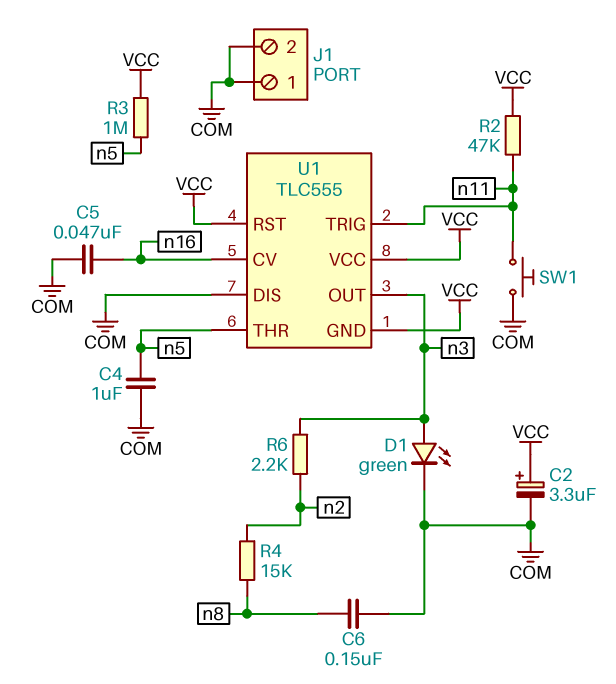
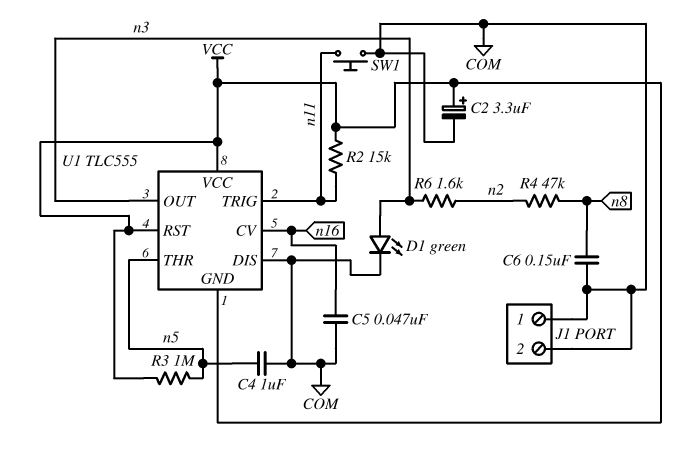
R2: 47k (VCC, n11) -> 15k (VCC, n11)
R4: 15k (n2, n8) -> 47k (n2, n8)
R6: 2.2k (n2, n3) -> 1.6k (n2, n3)

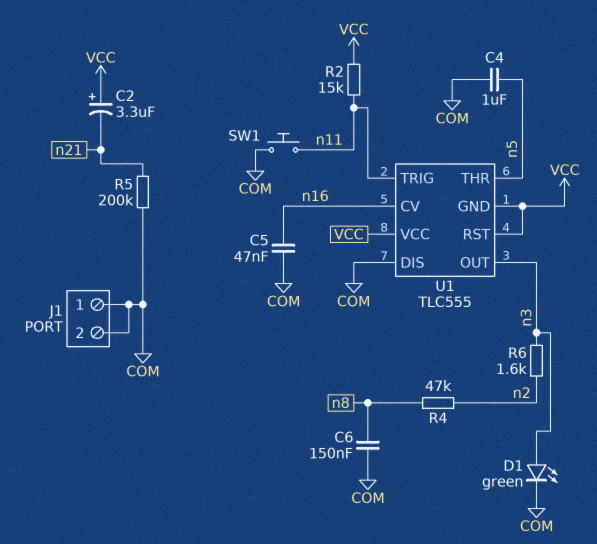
C2: 3.3uF (plus VCC, minus COM) -> 3.3uF (plus VCC, minus n21)
R3: 1M (VCC, n5) -> none
R5: none -> 200k (COM, n21)

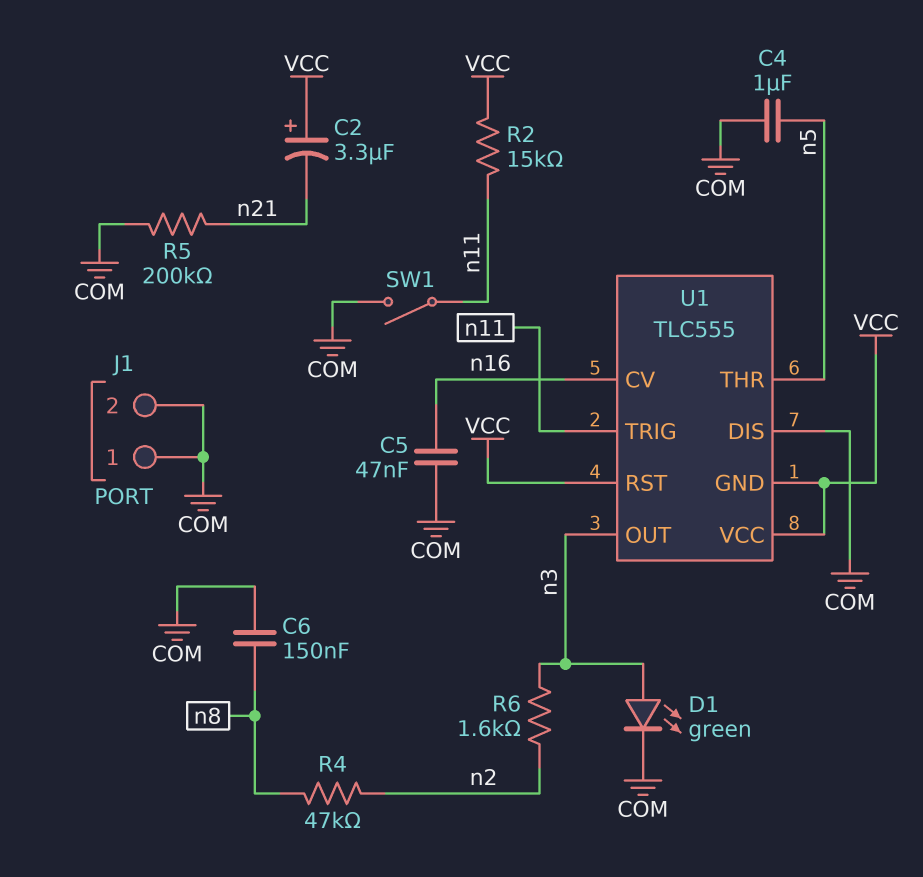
SW1: button (COM, n11) -> switch (COM, n11)

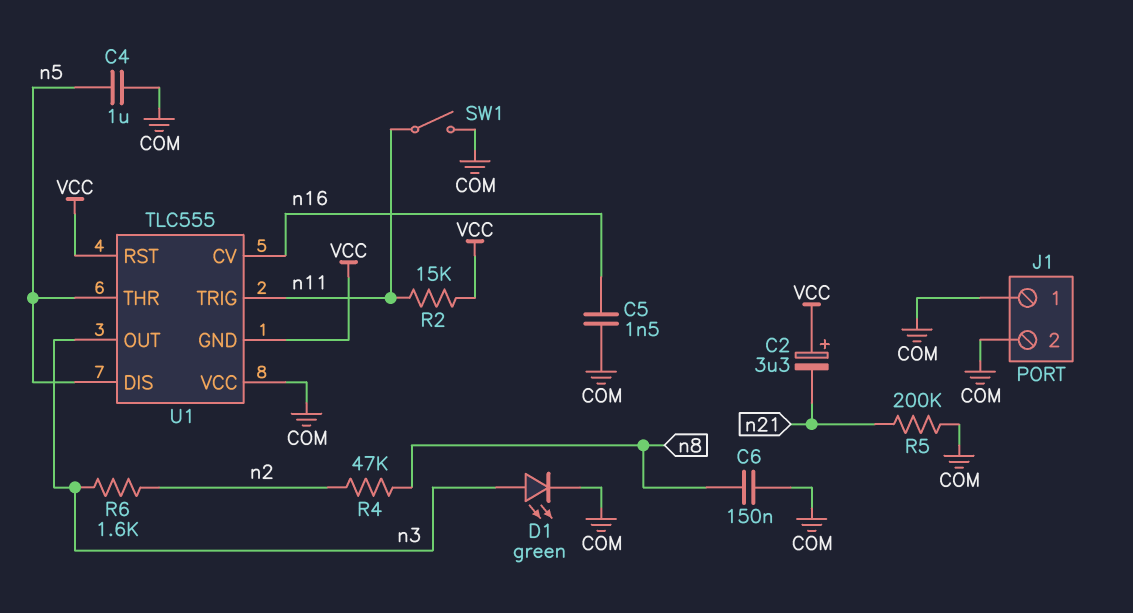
C5: 47nF (COM, n16) -> 1.5nF (COM, n16)
U1 pin DIS: COM -> n5
U1 pin VCC: VCC -> COM

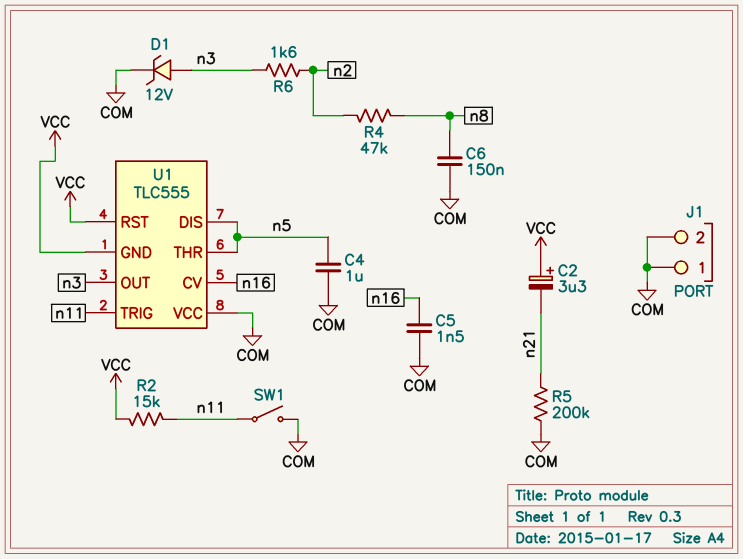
D1: LED green (A n3, K COM) -> zener 12V (A n3, K COM)

